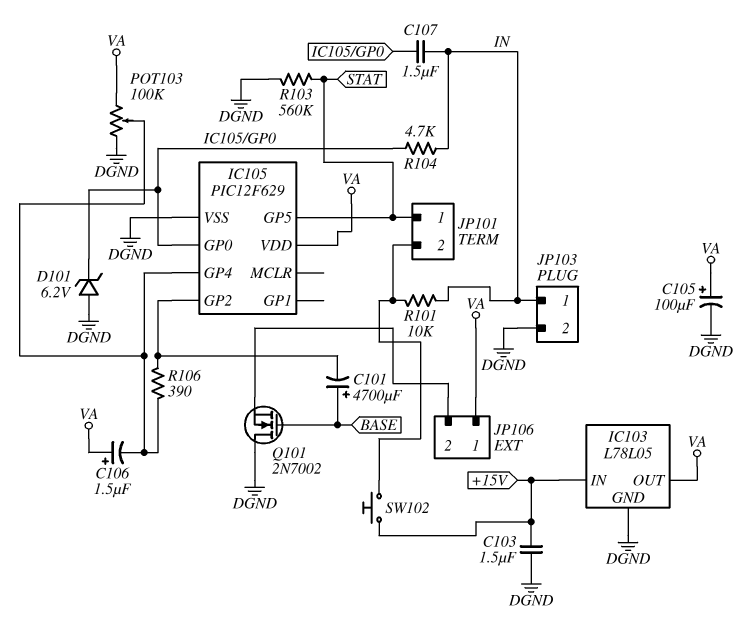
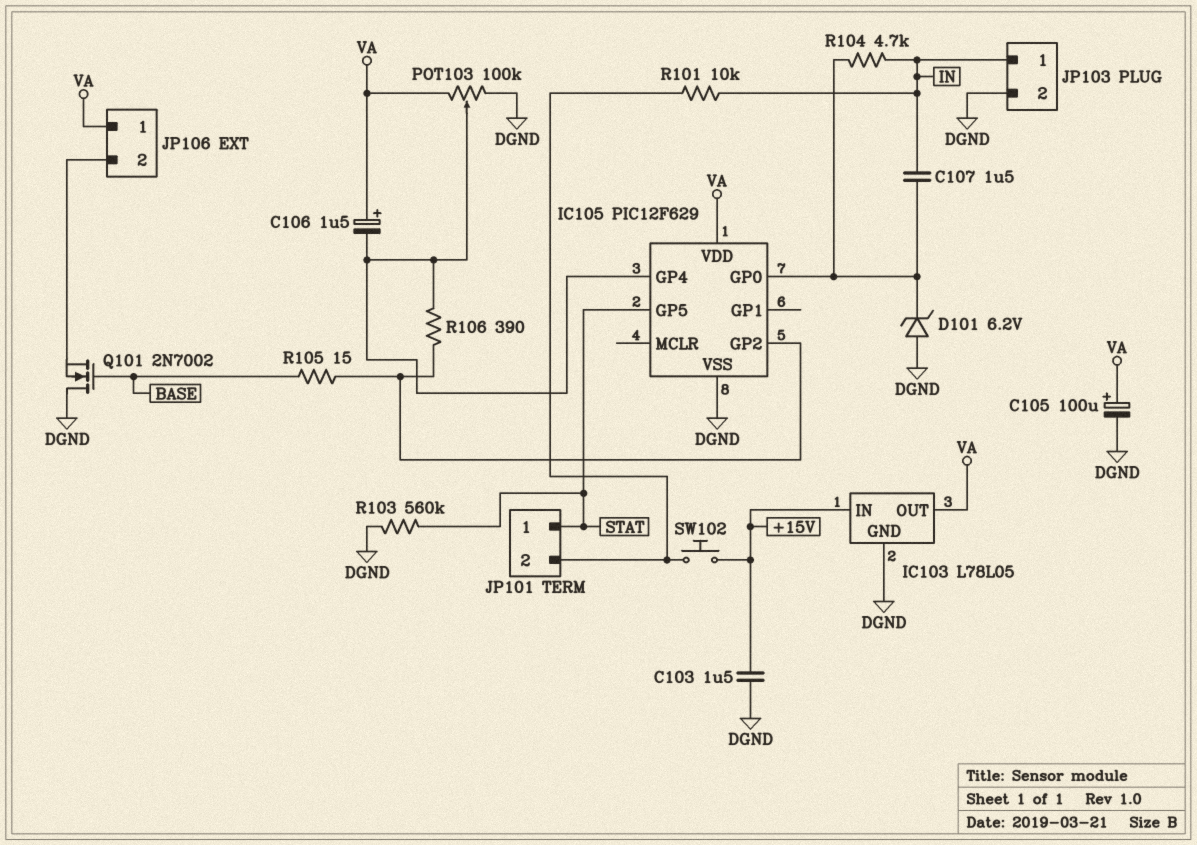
C101: 4700uF (plus BASE, minus IC105/GP2) -> none
R105: none -> 15 (BASE, IC105/GP2)

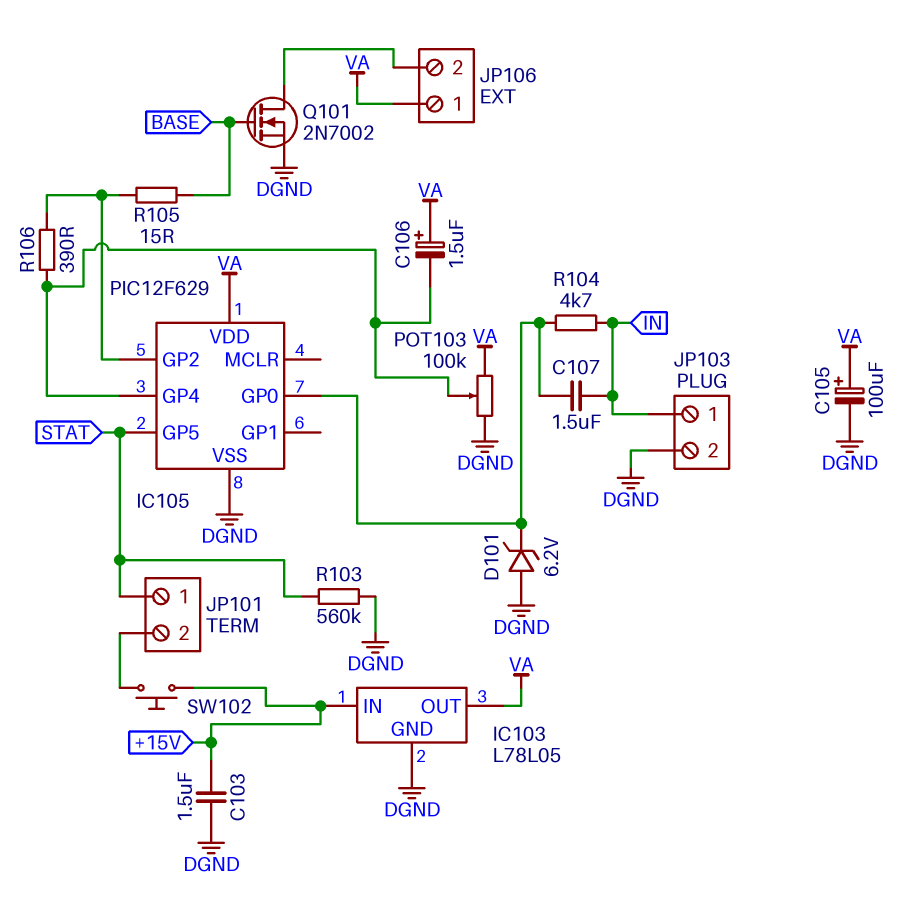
Q101: NMOS 2N7002 (G BASE, D DGND, S JP106/2) -> NMOS 2N7002 (G BASE, D JP106/2, S DGND)
R101: 10k (IN, JP101/2) -> none

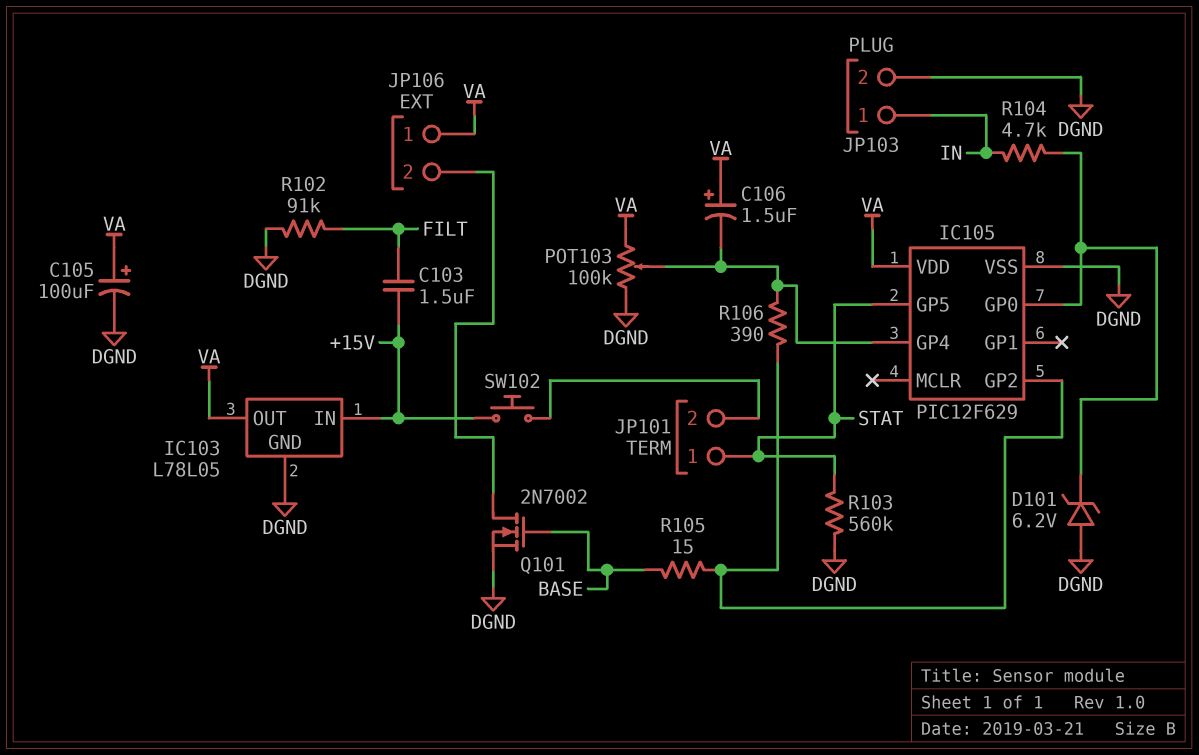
C103: 1.5uF (+15V, DGND) -> 1.5uF (+15V, FILT)
C107: 1.5uF (IC105/GP0, IN) -> none
R102: none -> 91k (DGND, FILT)

